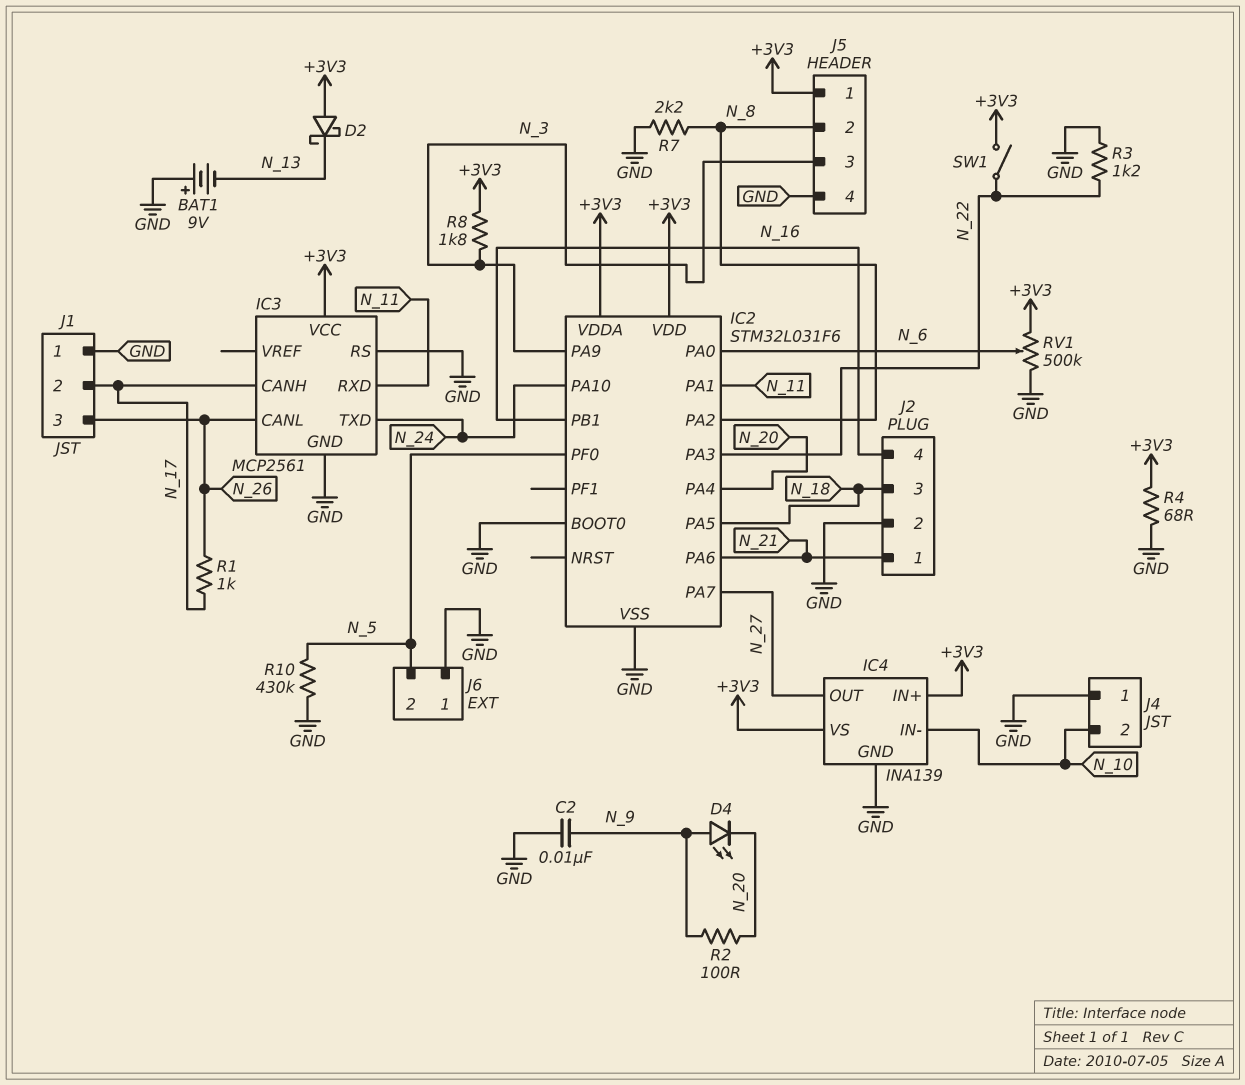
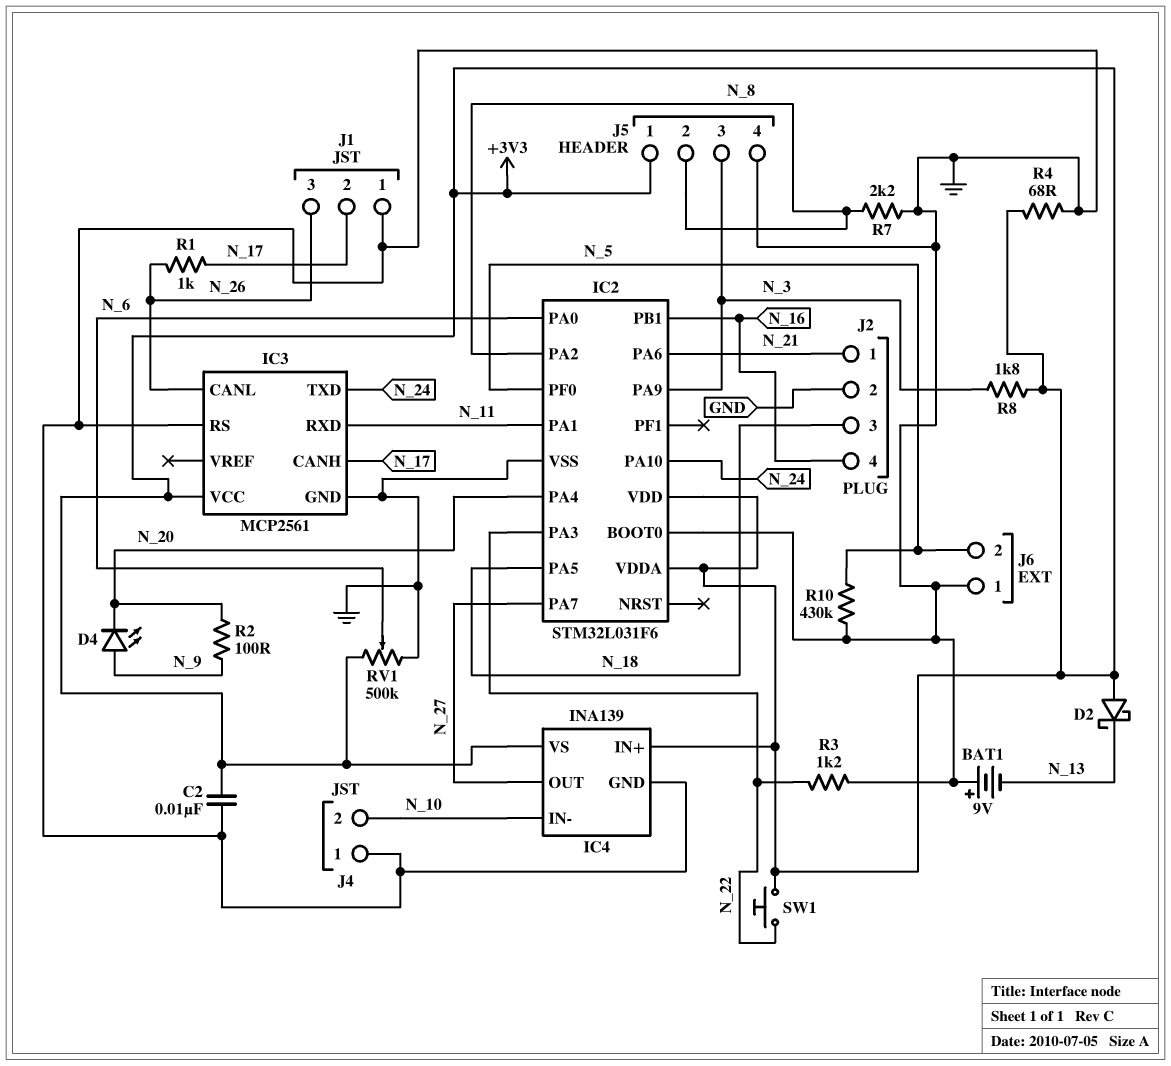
C2: 10nF (GND, N_9) -> 10nF (+3V3, GND)
SW1: switch (+3V3, N_22) -> button (+3V3, N_22)

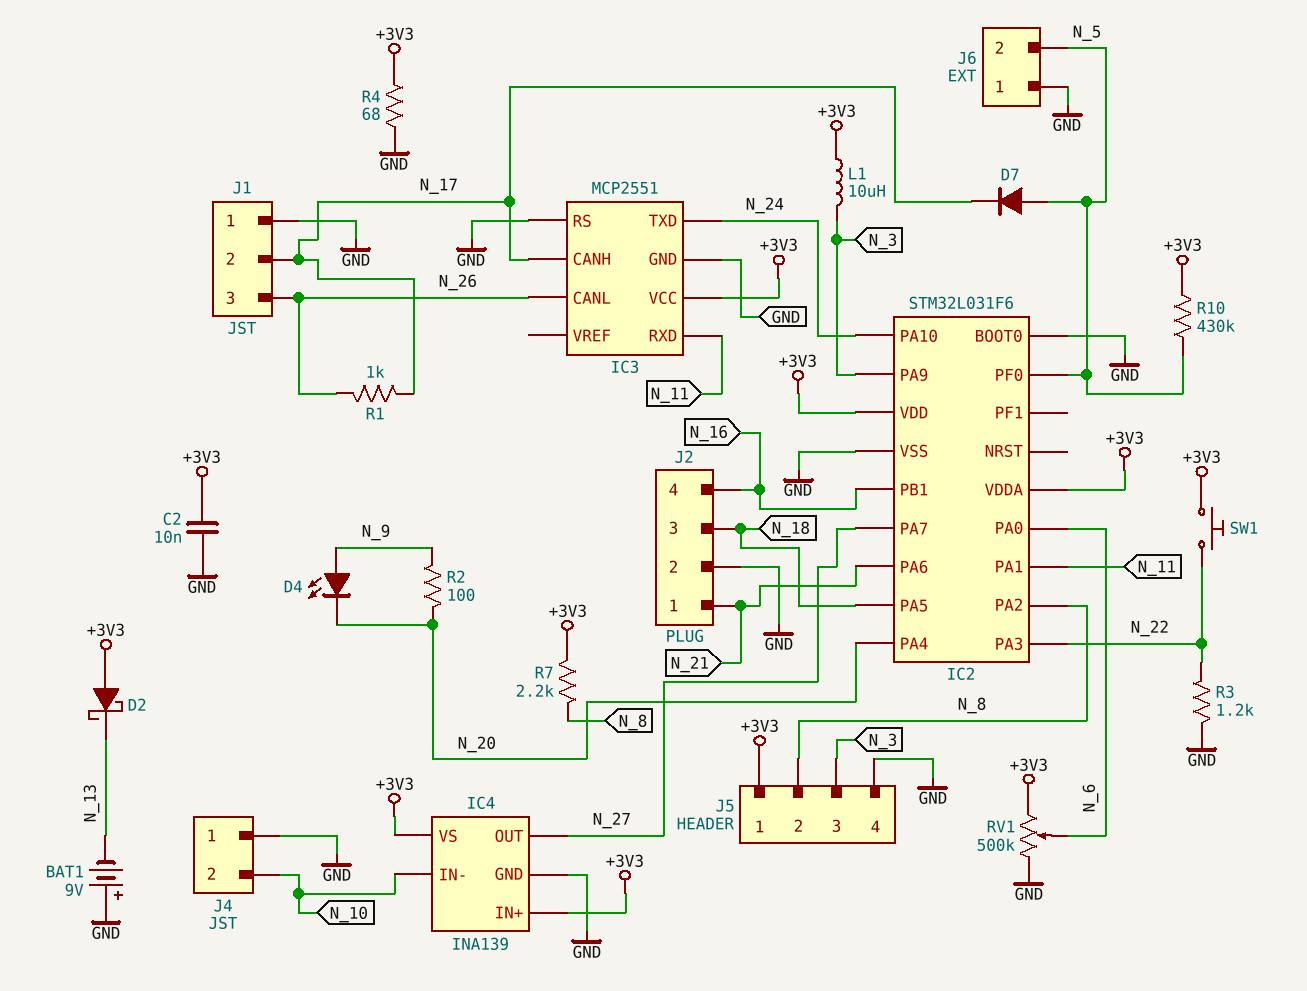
D7: none -> diode (A N_5, K N_17)
IC3: MCP2561 -> MCP2551
L1: none -> 10uH (+3V3, N_3)
R7: 2.2k (GND, N_8) -> 2.2k (+3V3, N_8)
R8: 1.8k (+3V3, N_3) -> none
R10: 430k (GND, N_5) -> 430k (+3V3, N_5)

